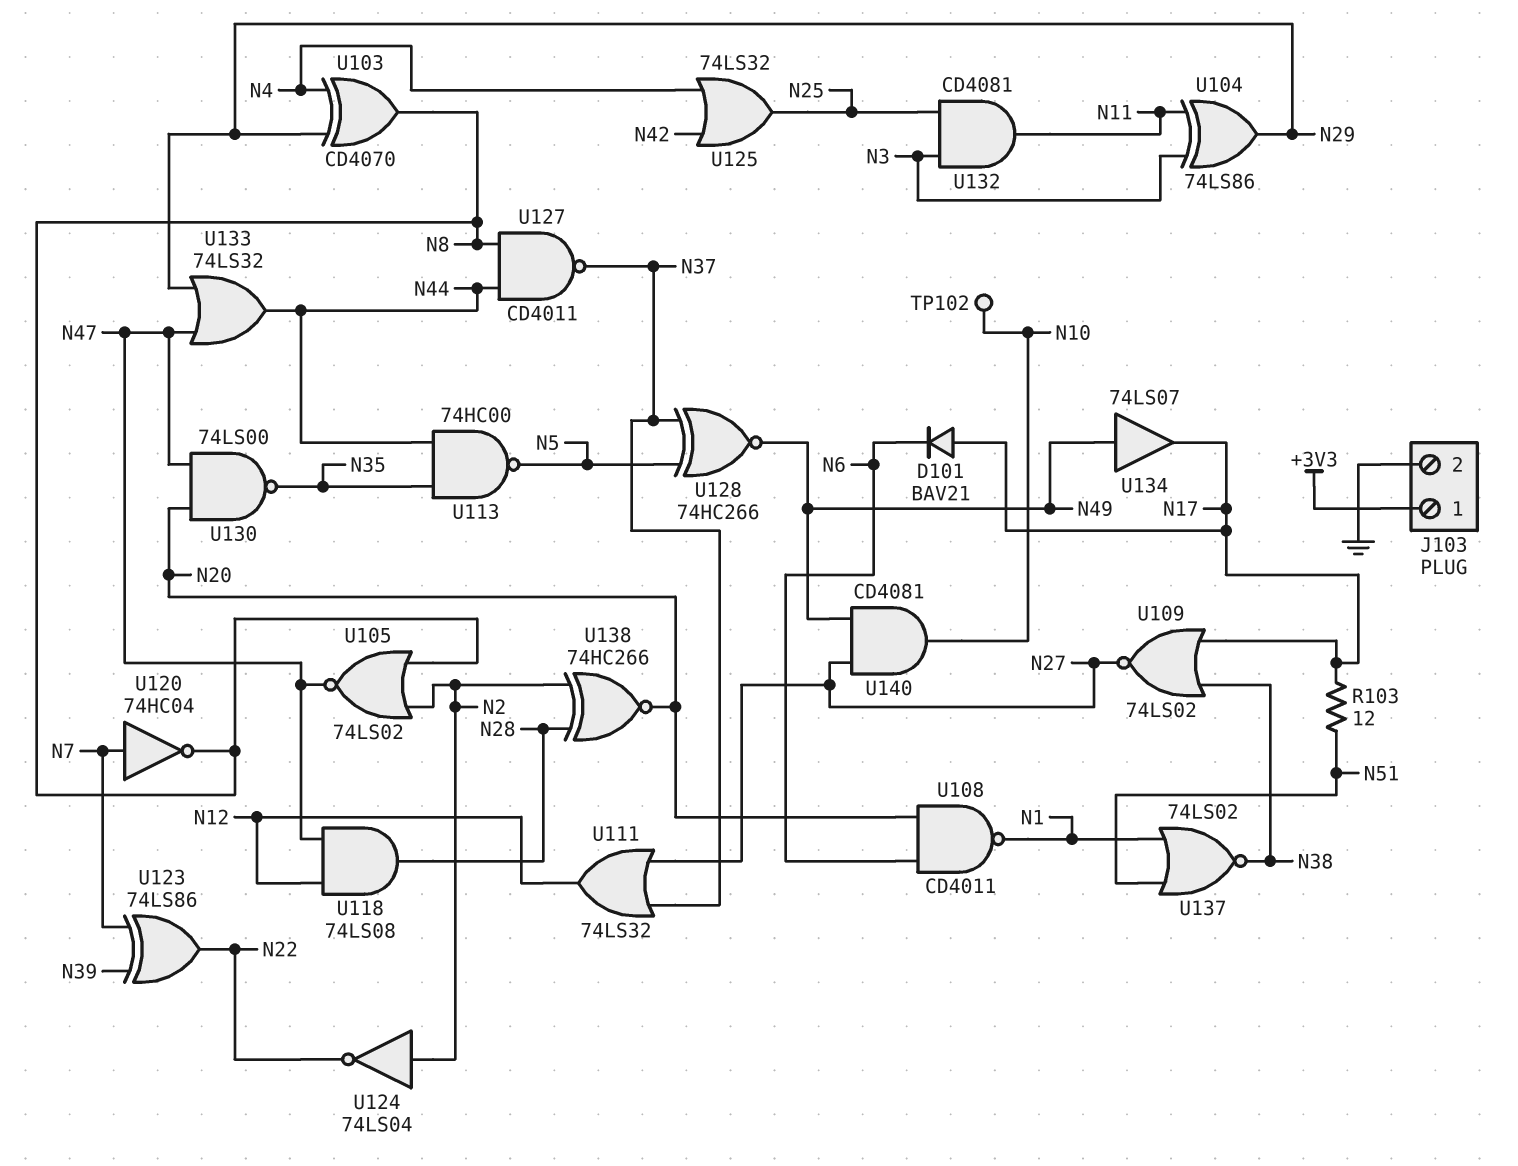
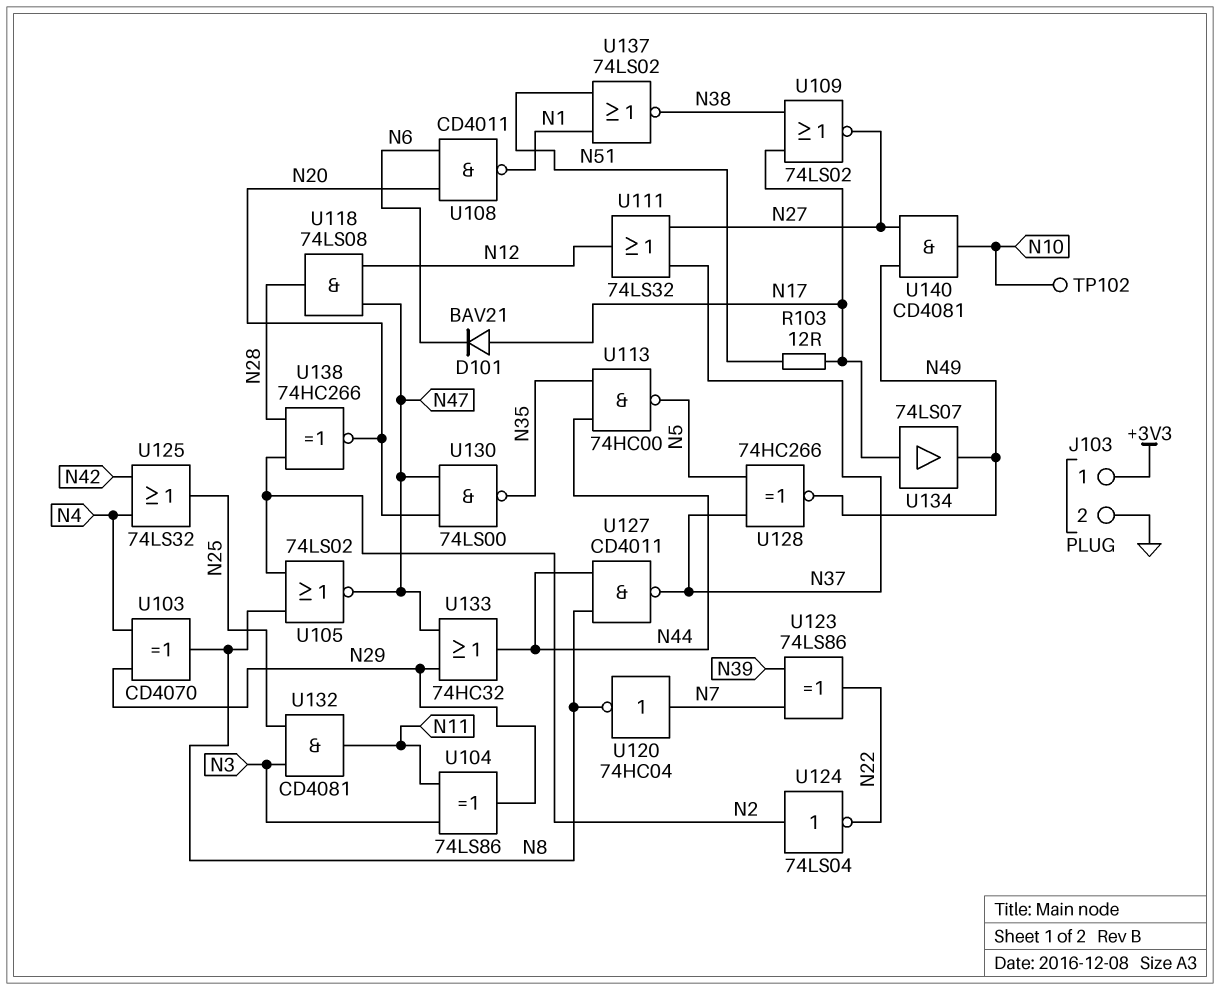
U133: OR 74LS32 (in N29, in N47, out N44) -> OR 74HC32 (in N29, in N47, out N44)
U134: buffer 74LS07 (in N49, out N17) -> buffer 74LS07 (in N17, out N49)

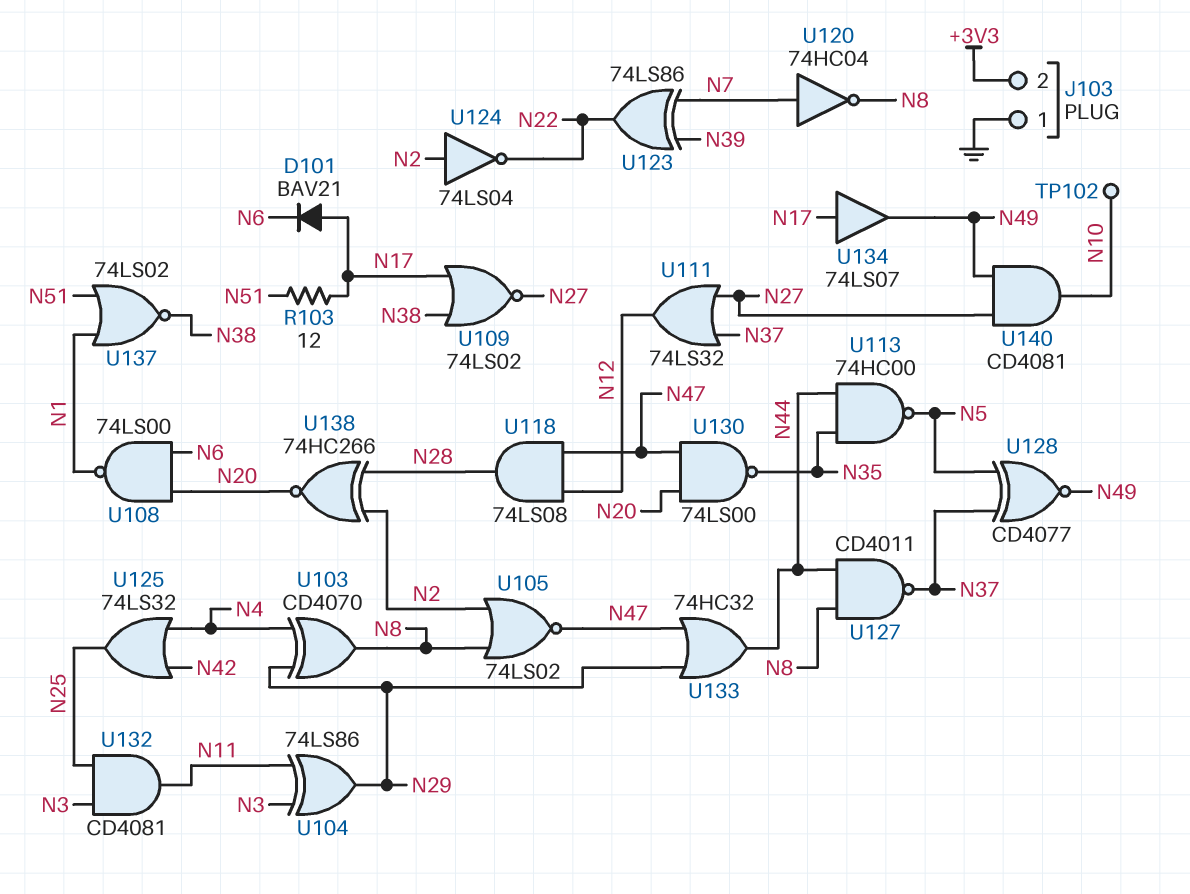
J103 pin 1: +3V3 -> GND
J103 pin 2: GND -> +3V3
U108: NAND CD4011 (in N6, in N20, out N1) -> NAND 74LS00 (in N6, in N20, out N1)
U128: XNOR 74HC266 (in N5, in N37, out N49) -> XNOR CD4077 (in N5, in N37, out N49)

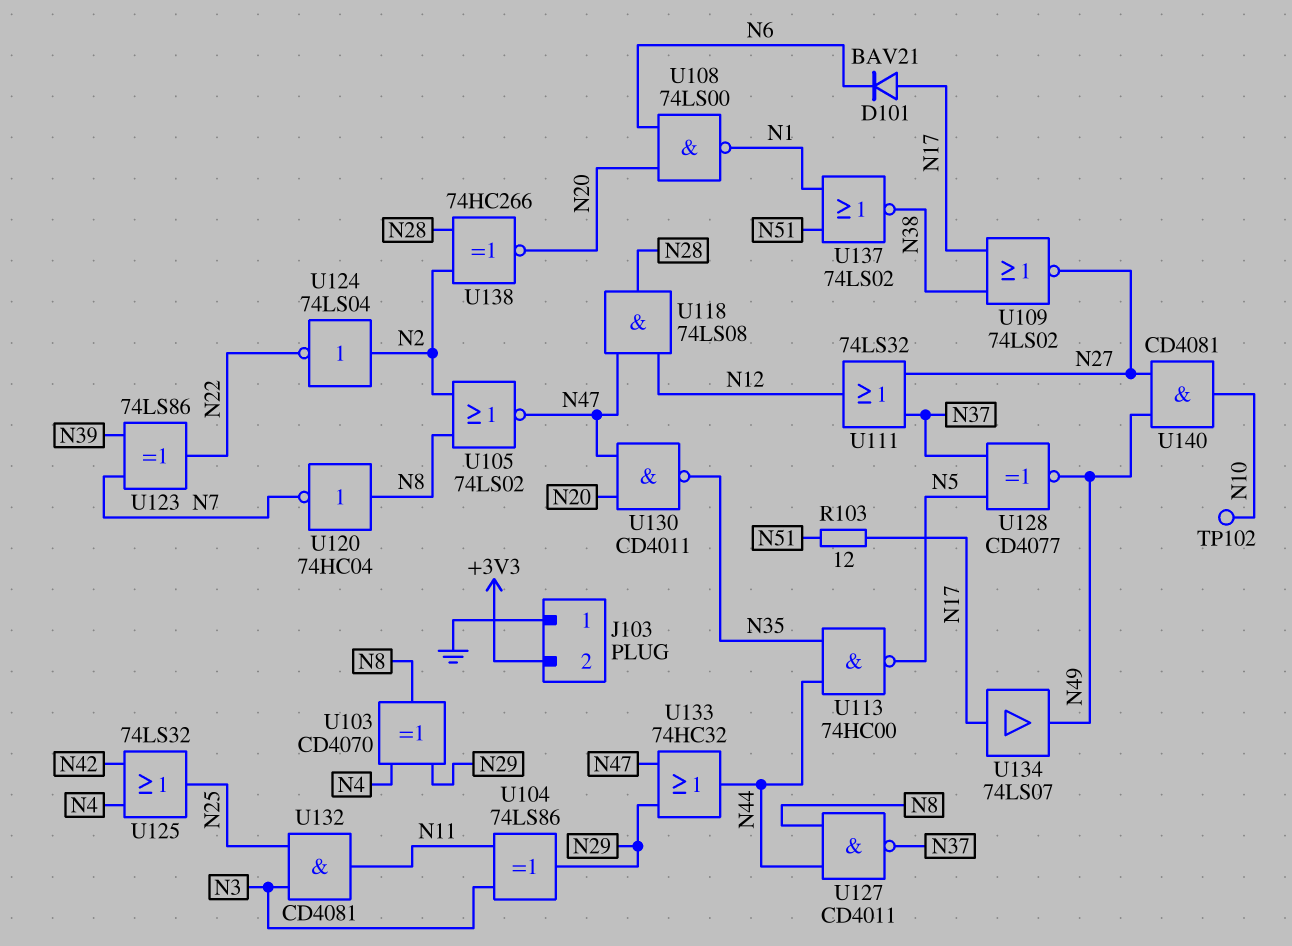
U120: NOT 74HC04 (in N7, out N8) -> NOT 74HC04 (in N8, out N7)
U130: NAND 74LS00 (in N20, in N47, out N35) -> NAND CD4011 (in N20, in N47, out N35)

